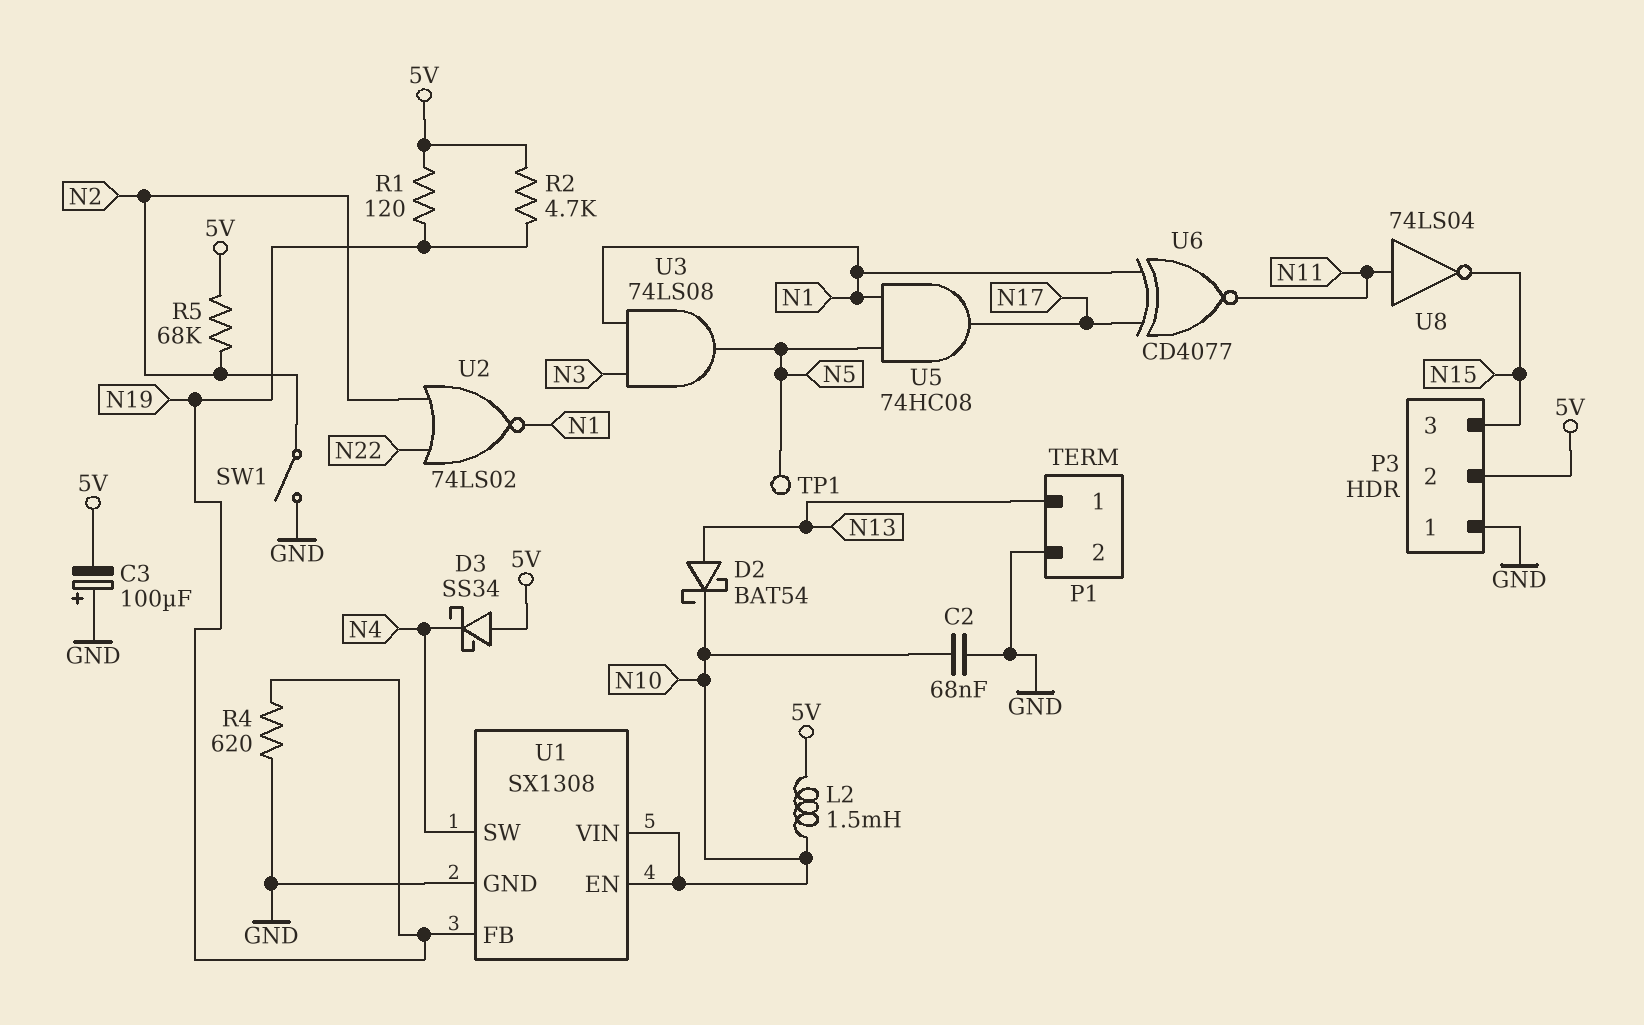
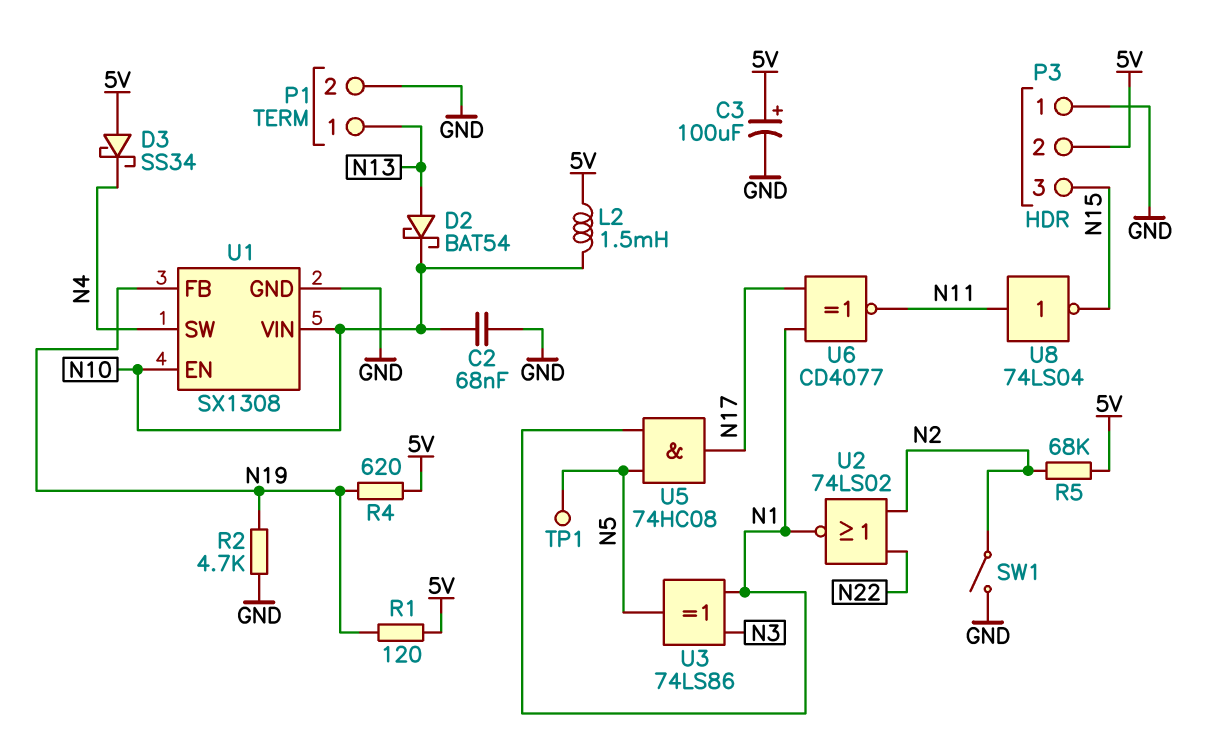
C3: 100uF (plus GND, minus 5V) -> 100uF (plus 5V, minus GND)
R2: 4.7k (5V, N19) -> 4.7k (GND, N19)
R4: 620 (GND, N19) -> 620 (5V, N19)
U3: AND 74LS08 (in N1, in N3, out N5) -> XOR 74LS86 (in N1, in N3, out N5)

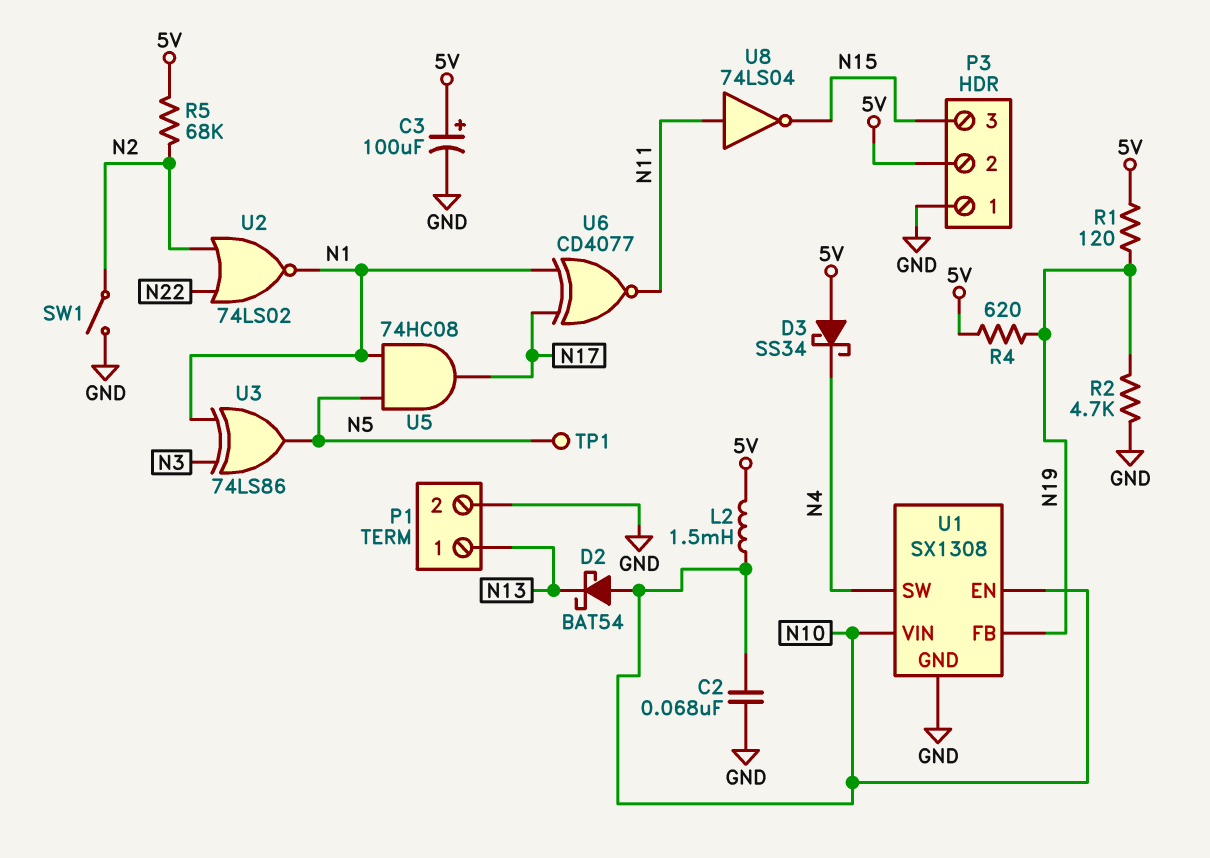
D2: schottky BAT54 (A N13, K N10) -> schottky BAT54 (A N10, K N13)

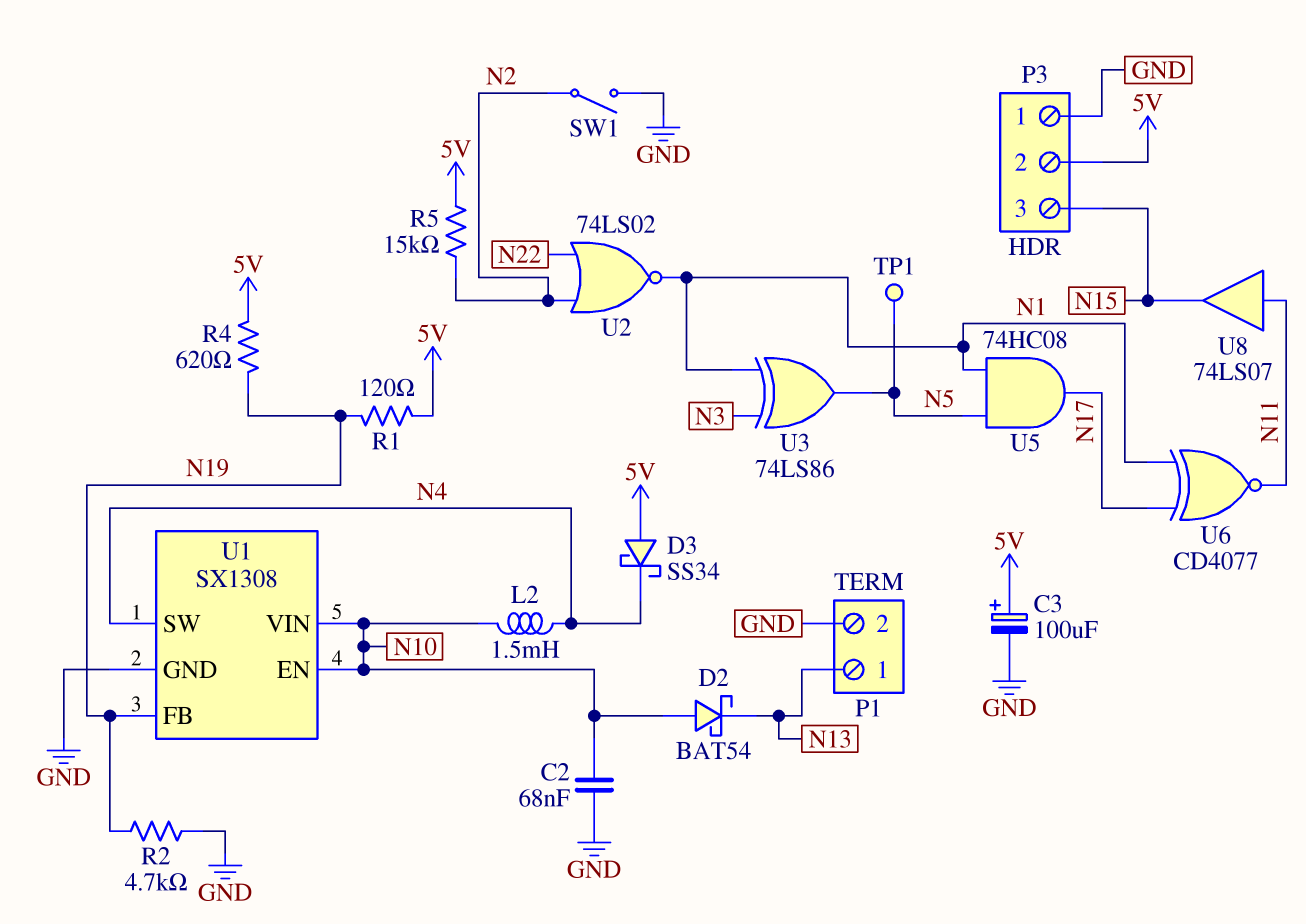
L2: 1.5mH (5V, N10) -> 1.5mH (N4, N10)
R5: 68k (5V, N2) -> 15k (5V, N2)
U8: NOT 74LS04 (in N11, out N15) -> buffer 74LS07 (in N11, out N15)

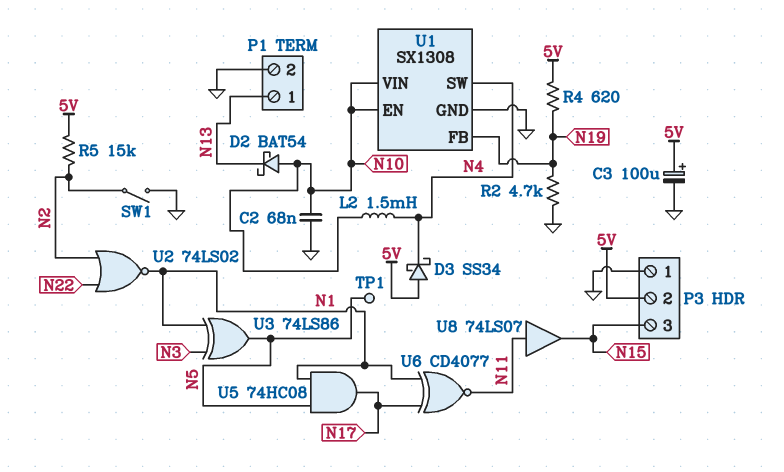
R1: 120 (5V, N19) -> none

